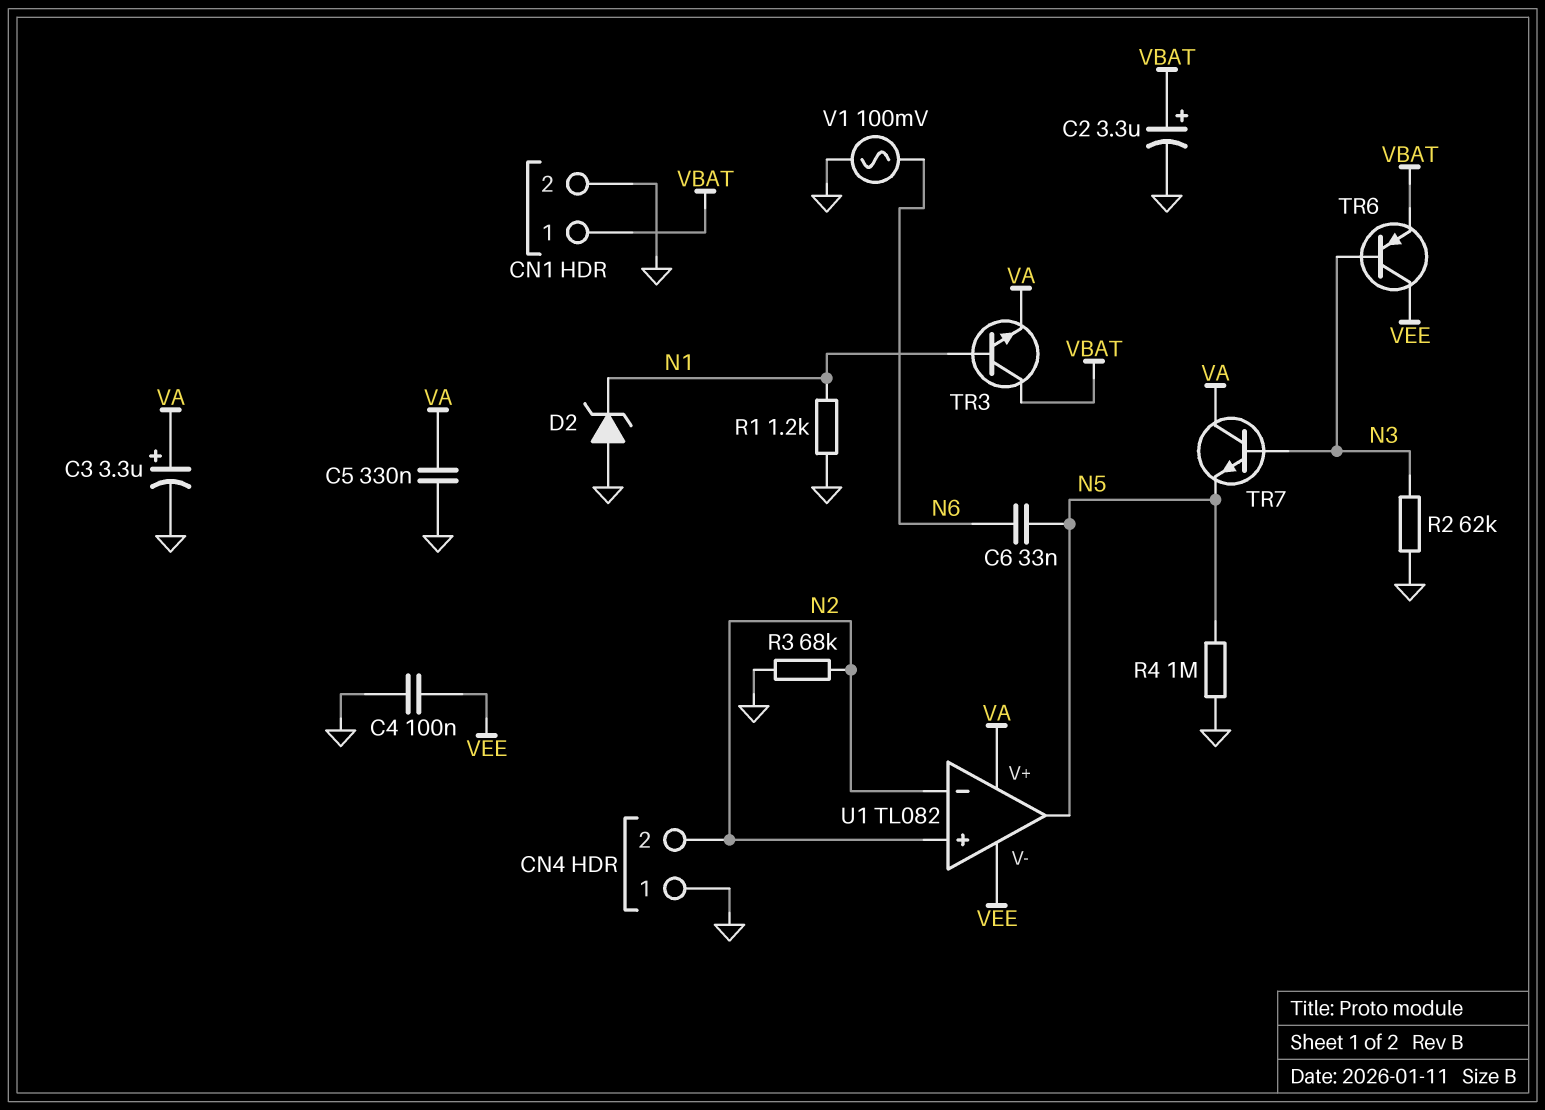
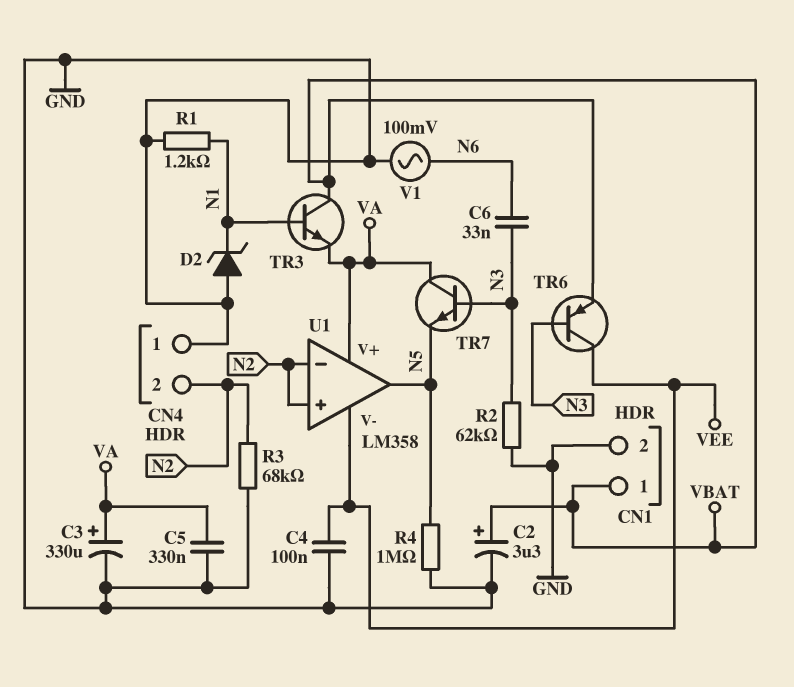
C3: 3.3uF (plus VA, minus GND) -> 330uF (plus VA, minus GND)
C6: 33nF (N5, N6) -> 33nF (N3, N6)
U1: TL082 -> LM358

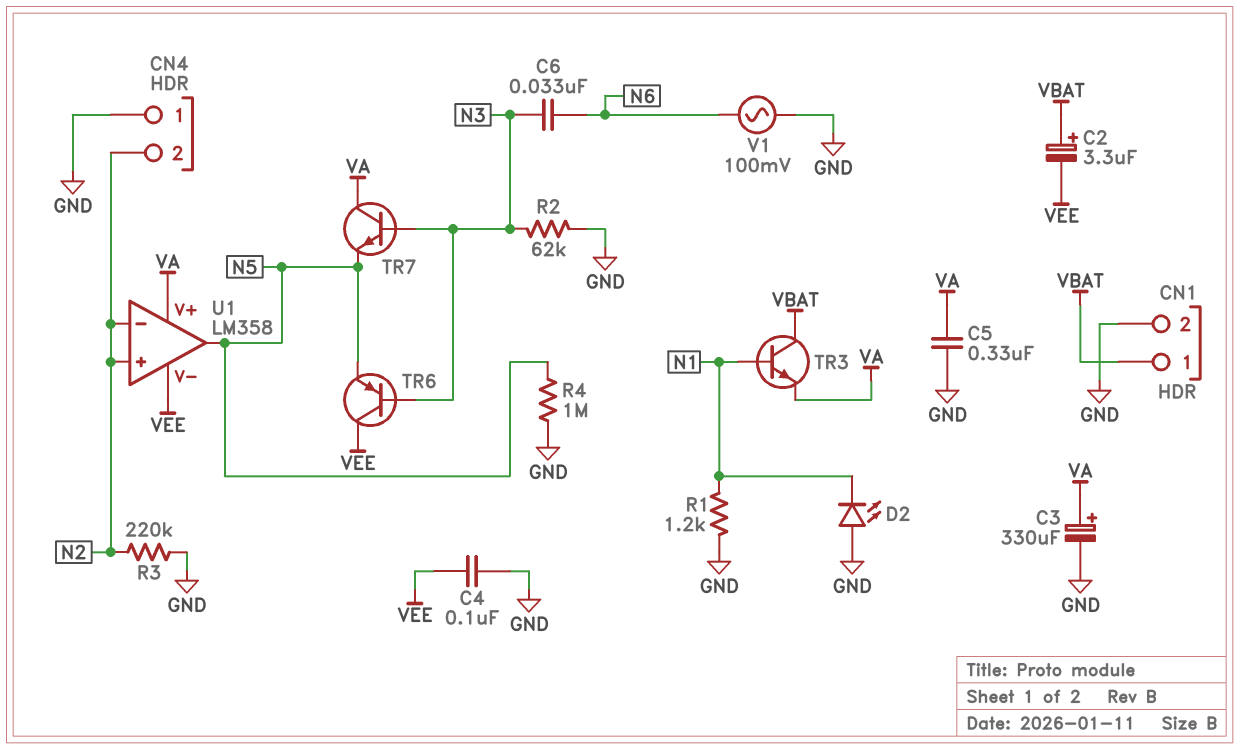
C2: 3.3uF (plus VBAT, minus GND) -> 3.3uF (plus VBAT, minus VEE)
D2: zener (A GND, K N1) -> LED (A GND, K N1)
R3: 68k (GND, N2) -> 220k (GND, N2)
TR6: PNP (B N3, C VEE, E VBAT) -> PNP (B N3, C VEE, E N5)

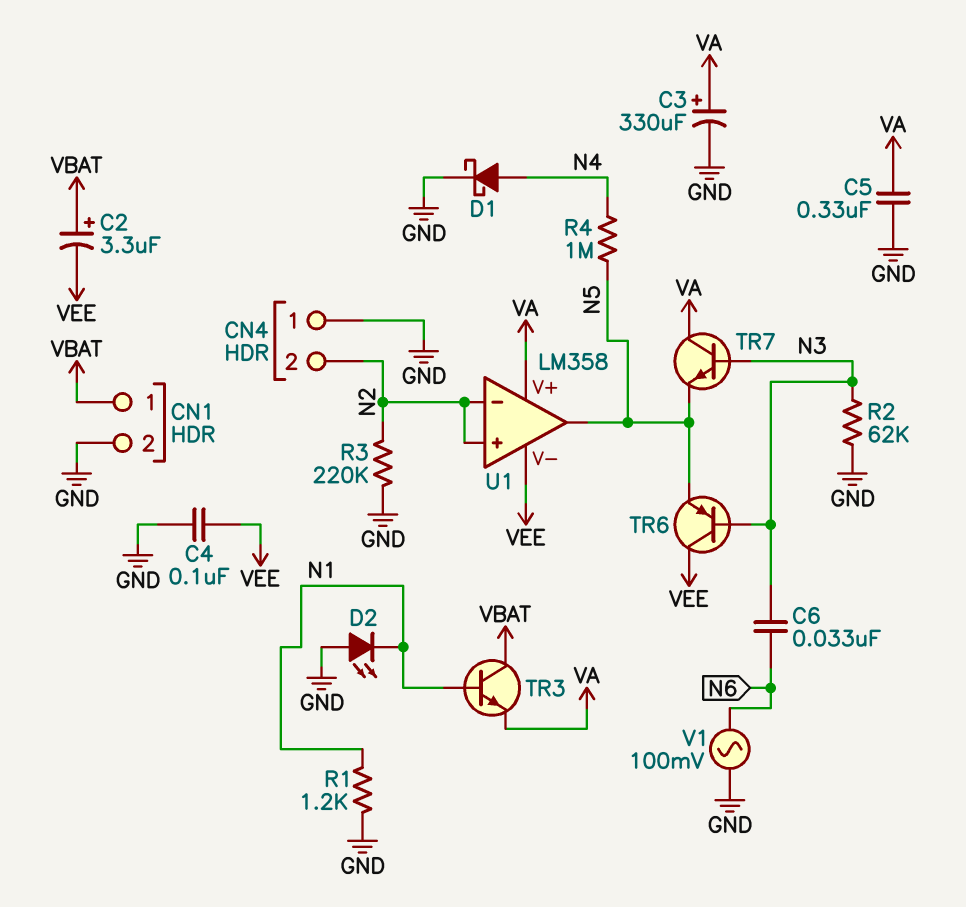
D1: none -> schottky (A N4, K GND)
R4: 1M (GND, N5) -> 1M (N4, N5)

